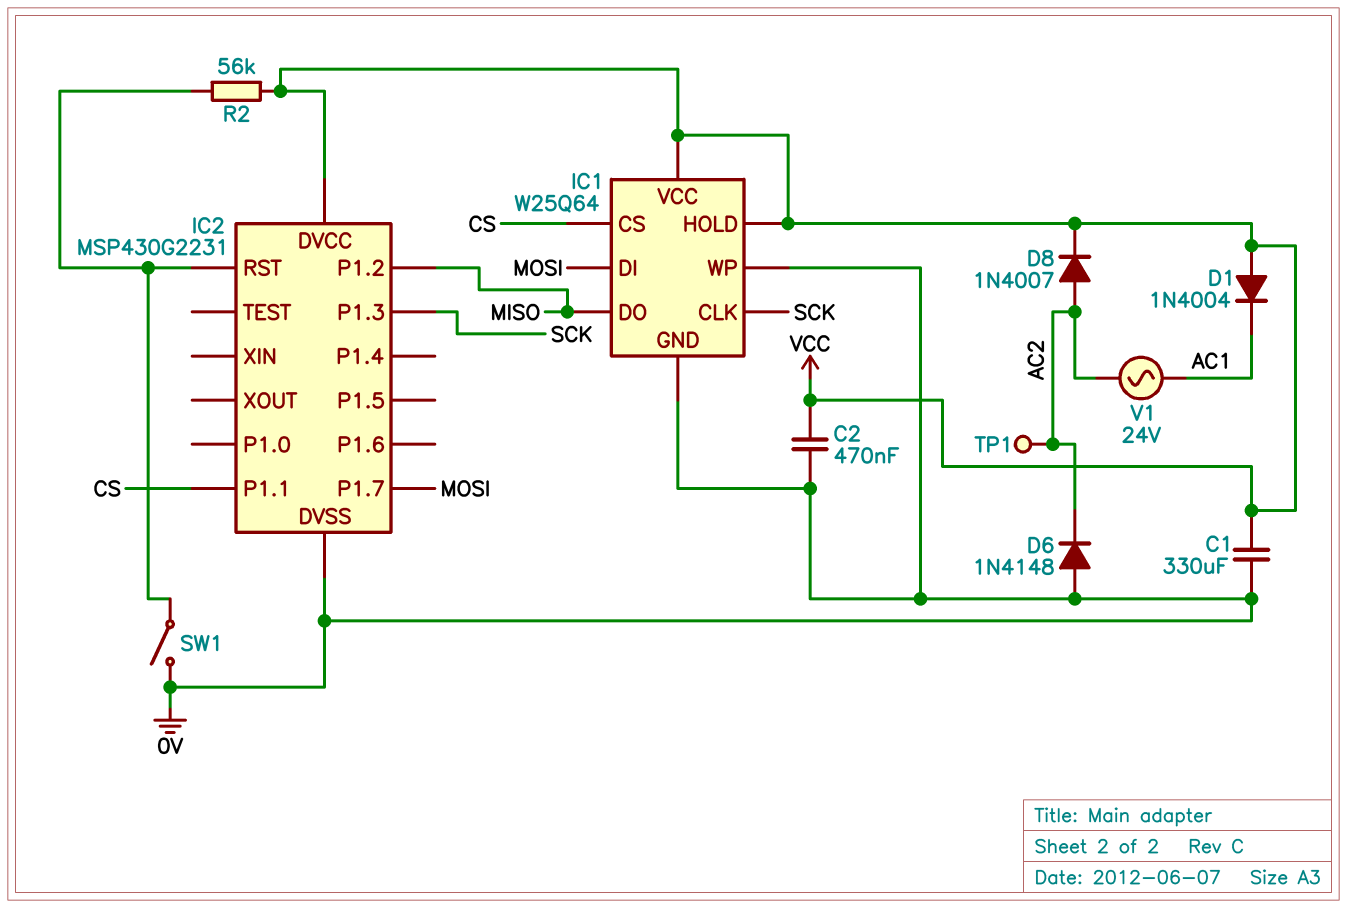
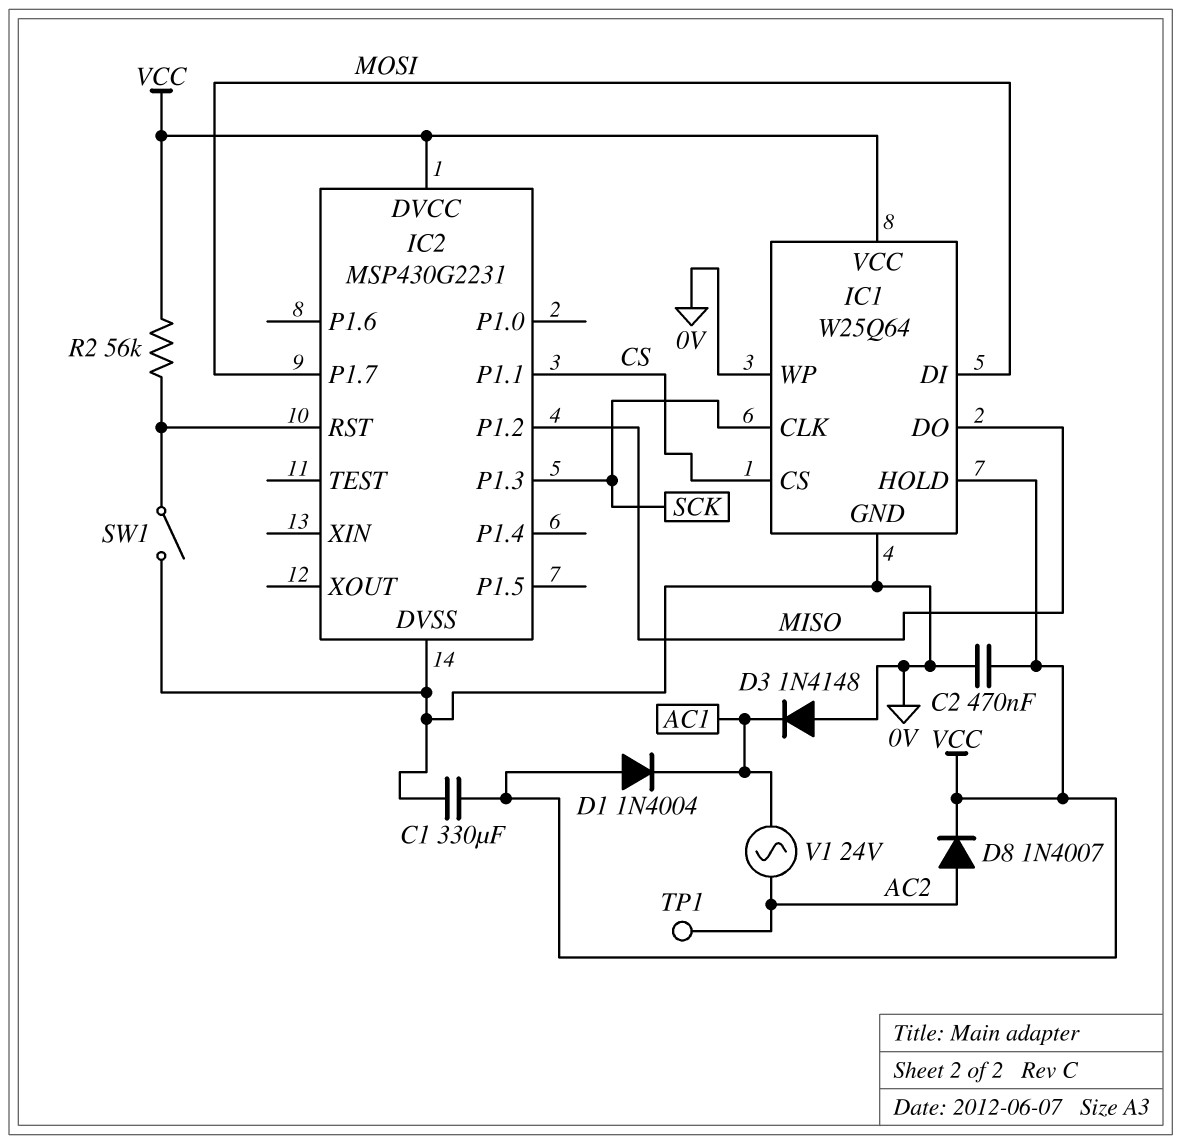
D3: none -> diode 1N4148 (A 0V, K AC1)
D6: diode 1N4148 (A 0V, K AC2) -> none

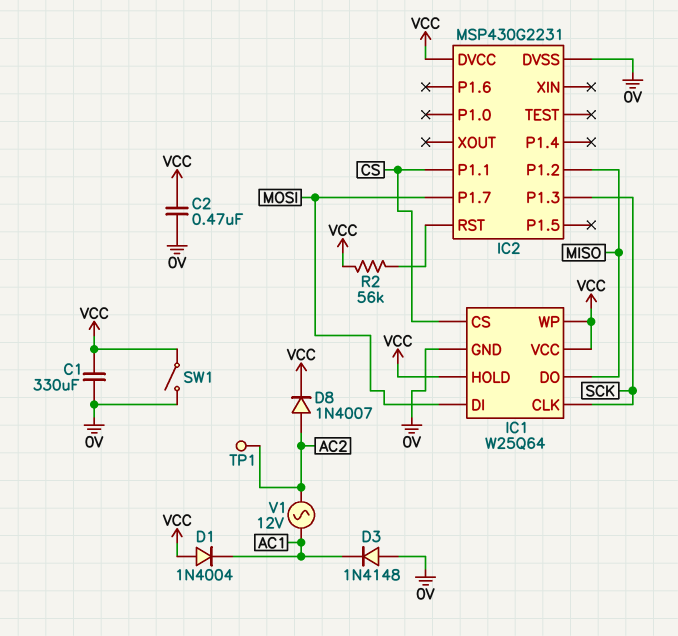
IC1 pin WP: 0V -> VCC
SW1: switch (0V, IC2/RST) -> switch (0V, VCC)
V1: AC 24V (AC1, AC2) -> AC 12V (AC1, AC2)

